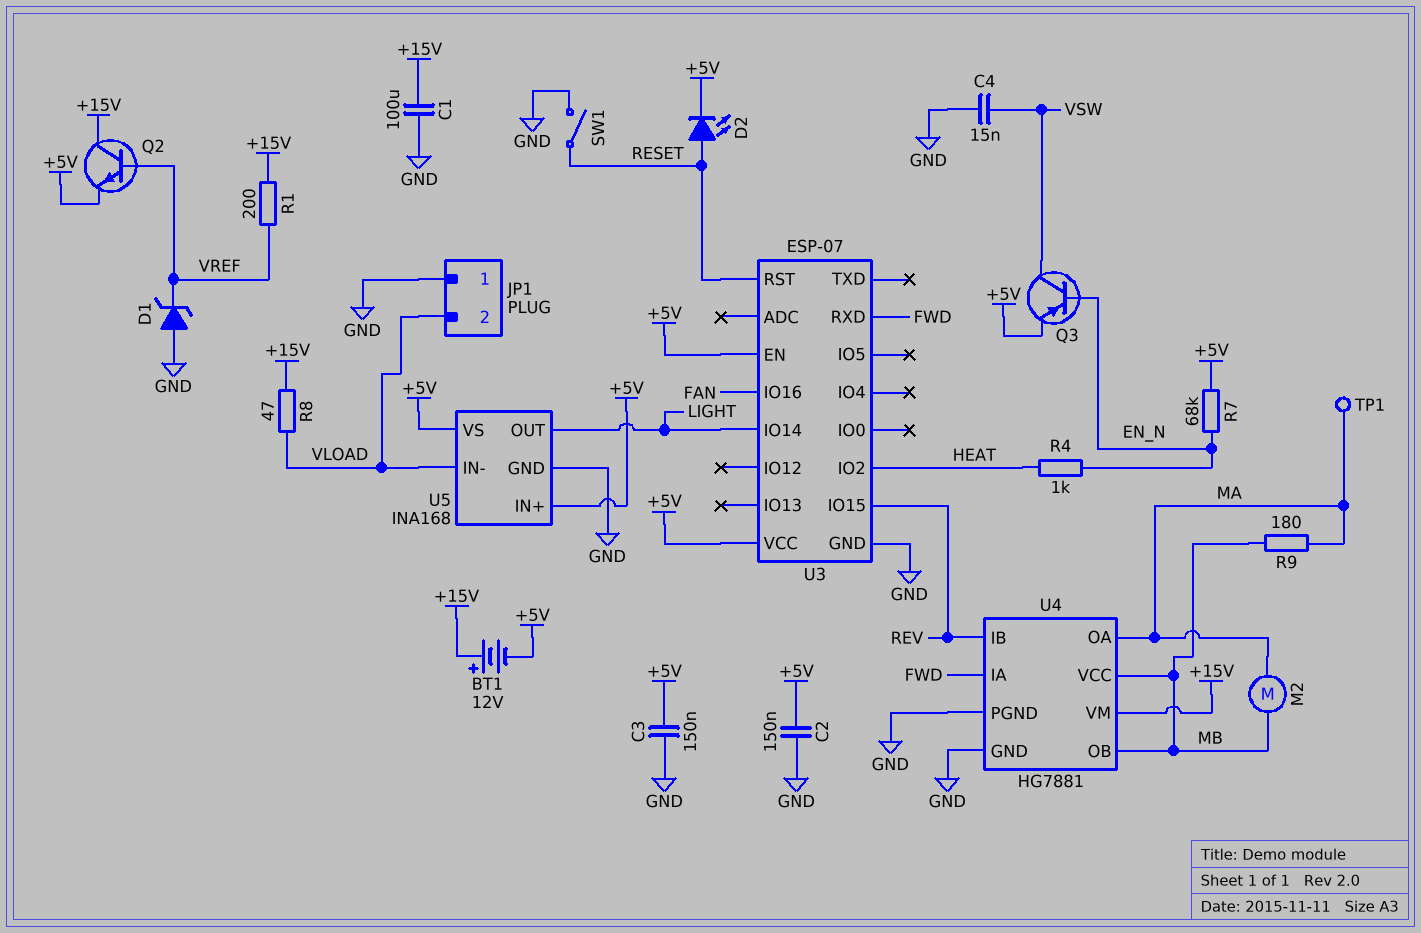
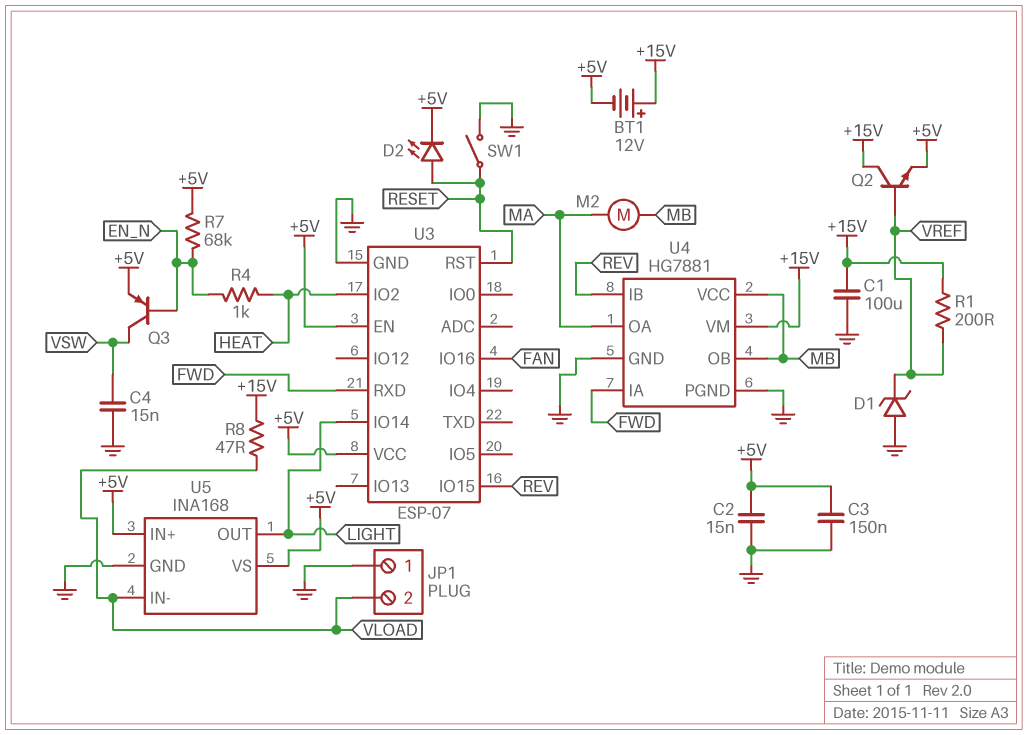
C2: 150nF (+5V, GND) -> 15nF (+5V, GND)
R9: 180 (MA, MB) -> none
TP1: test point (MA) -> none

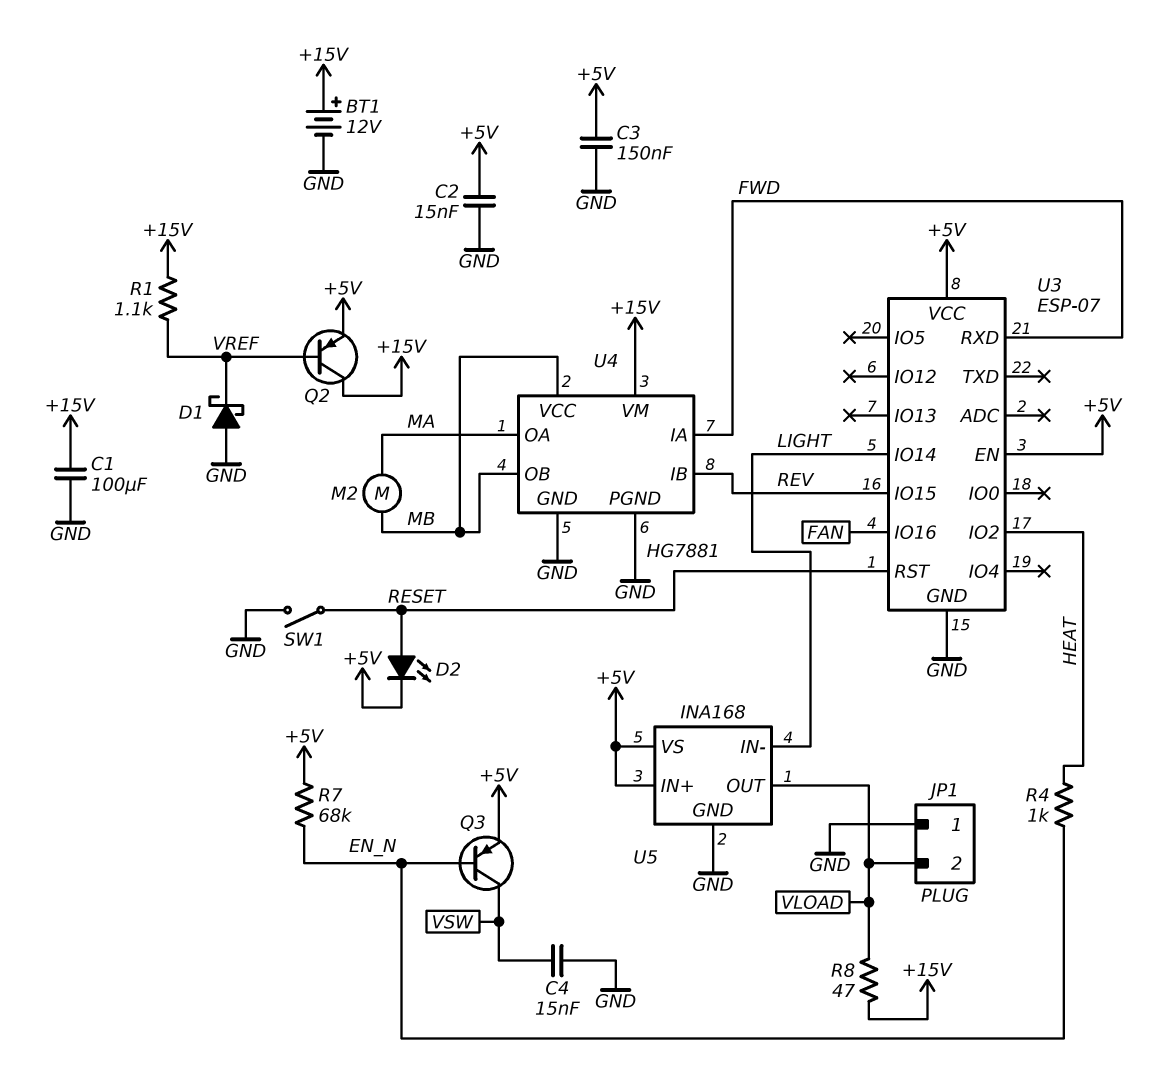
BT1: 12V (plus +15V, minus +5V) -> 12V (plus +15V, minus GND)
D1: zener (A GND, K VREF) -> schottky (A GND, K VREF)
Q2: NPN (B VREF, C +15V, E +5V) -> PNP (B VREF, C +15V, E +5V)
R1: 200 (+15V, VREF) -> 1.1k (+15V, VREF)
U5 pin IN-: VLOAD -> LIGHT
U5 pin OUT: LIGHT -> VLOAD

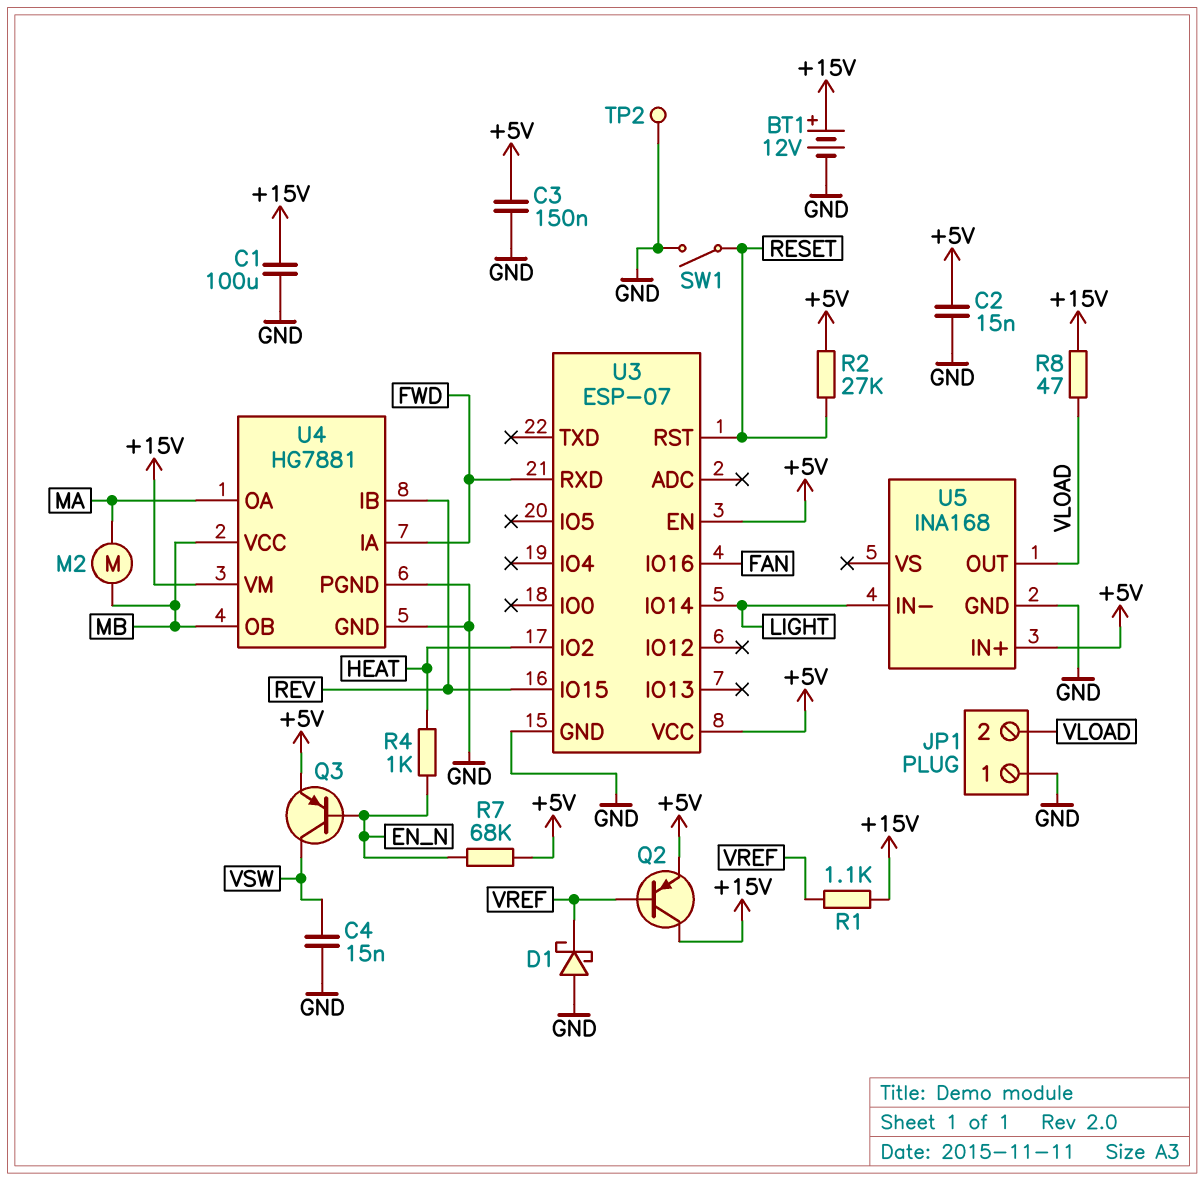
D2: LED (A RESET, K +5V) -> none
R2: none -> 27k (+5V, RESET)
TP2: none -> test point (GND)
U5 pin VS: +5V -> none

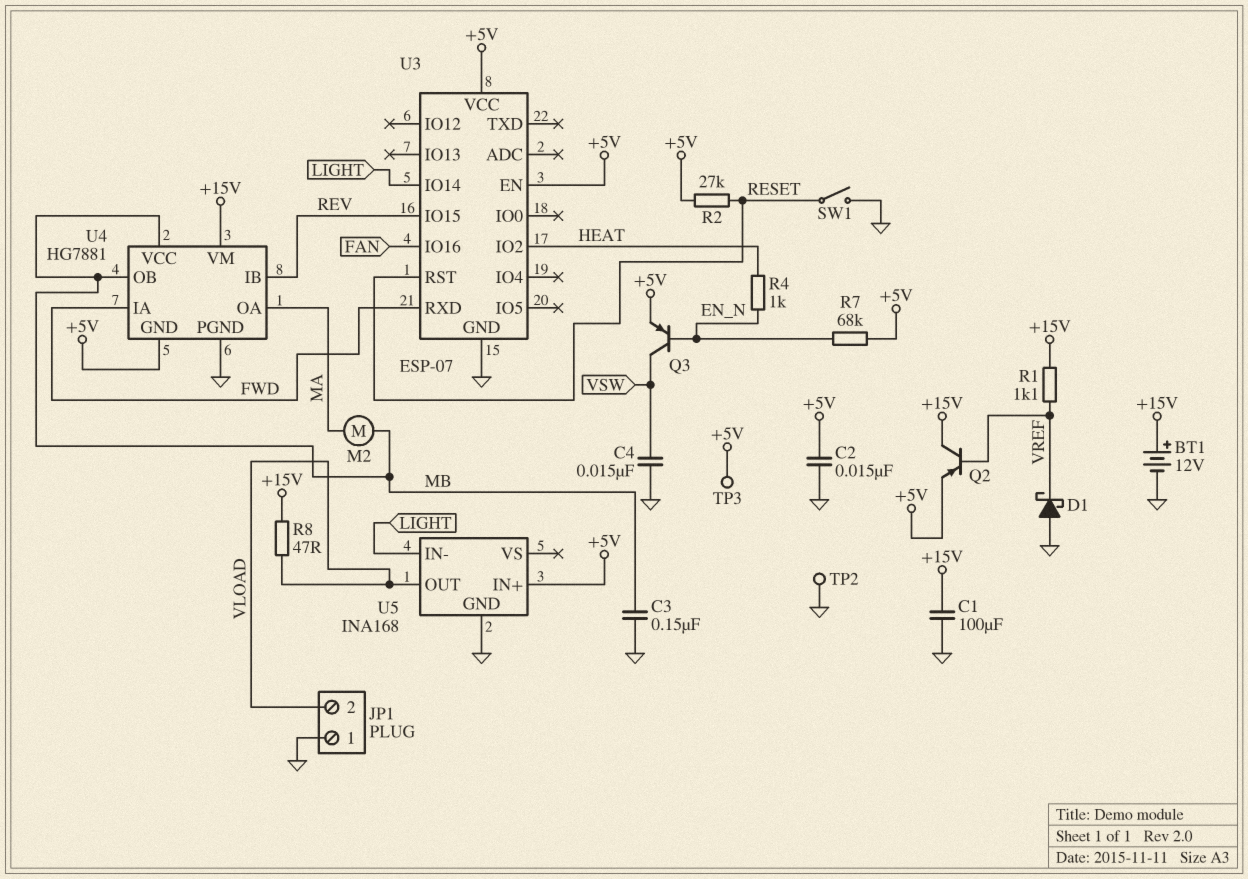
C3: 150nF (+5V, GND) -> 150nF (GND, MB)
TP3: none -> test point (+5V)
U4 pin GND: GND -> +5V

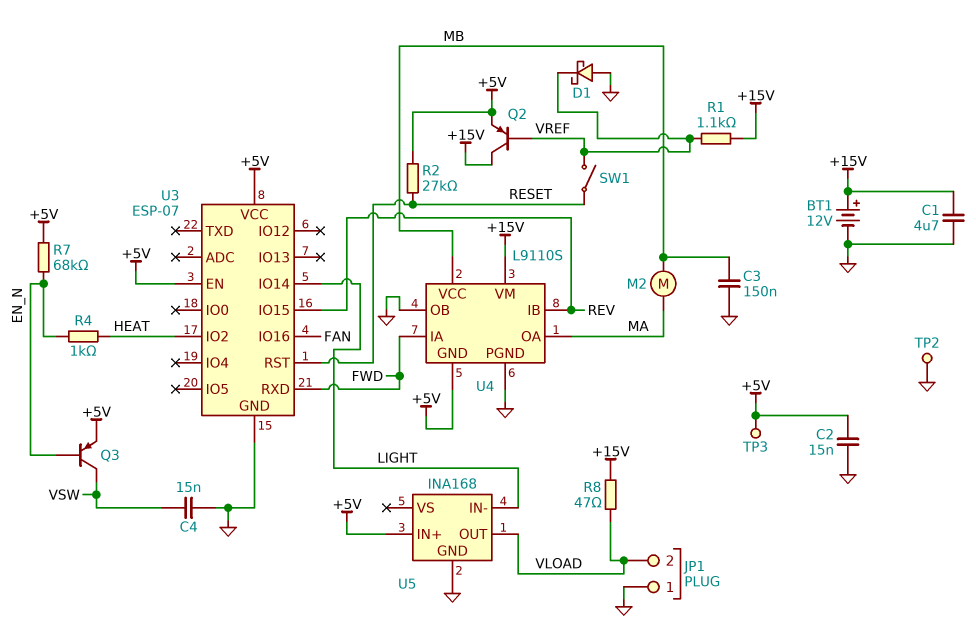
C1: 100uF (+15V, GND) -> 4.7uF (+15V, GND)
SW1: switch (GND, RESET) -> switch (RESET, VREF)
U4: HG7881 -> L9110S
U4 pin OB: MB -> GND

